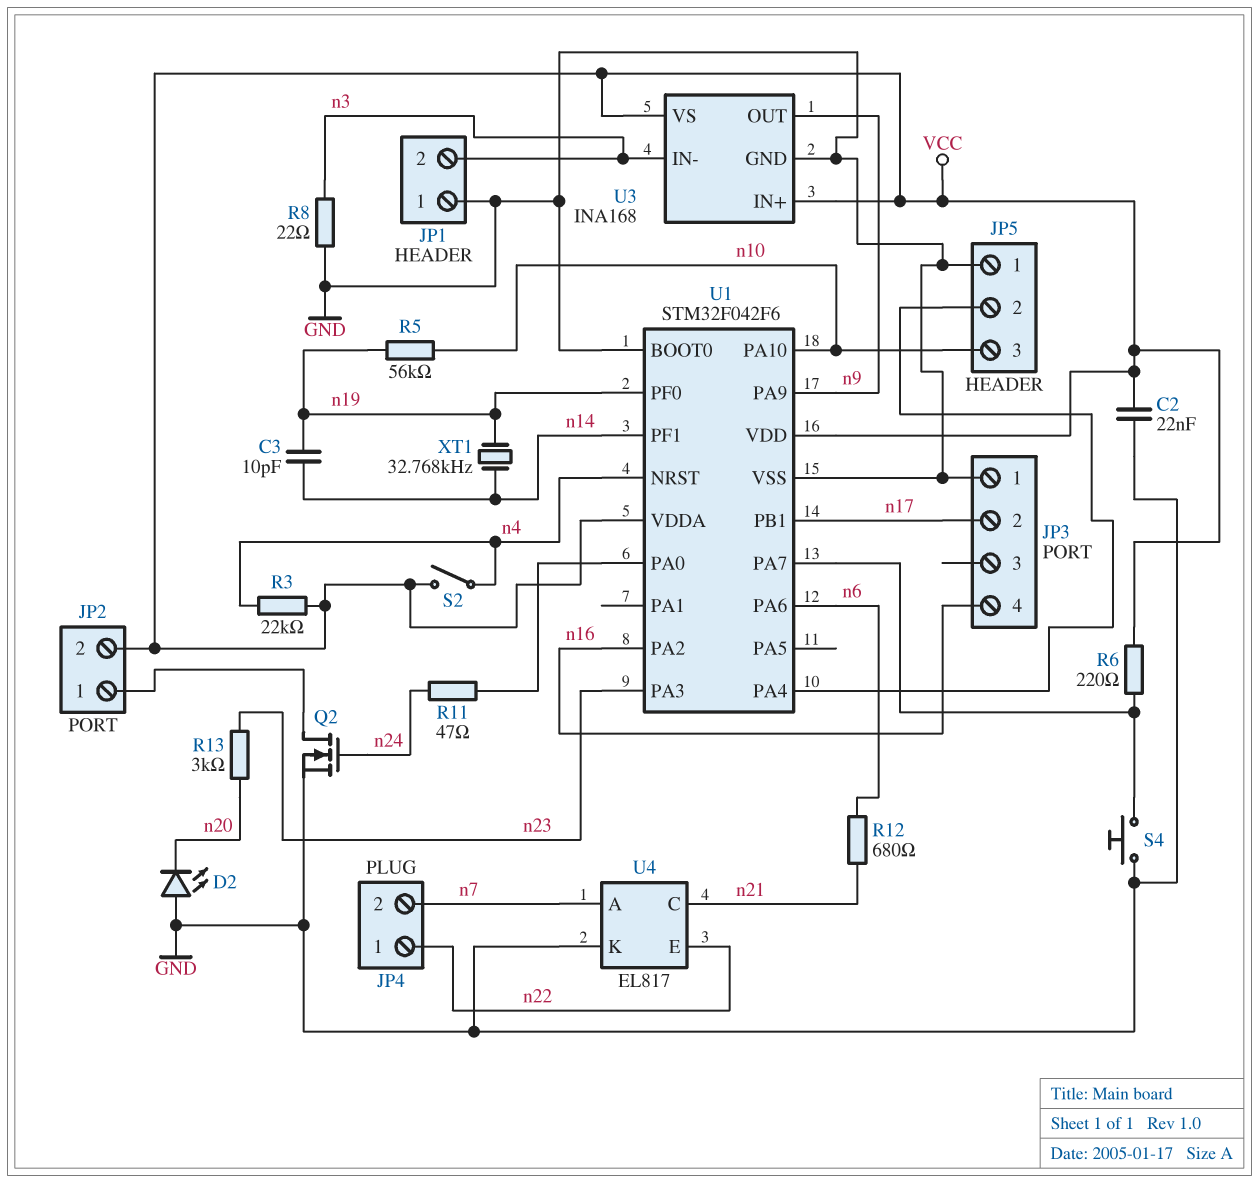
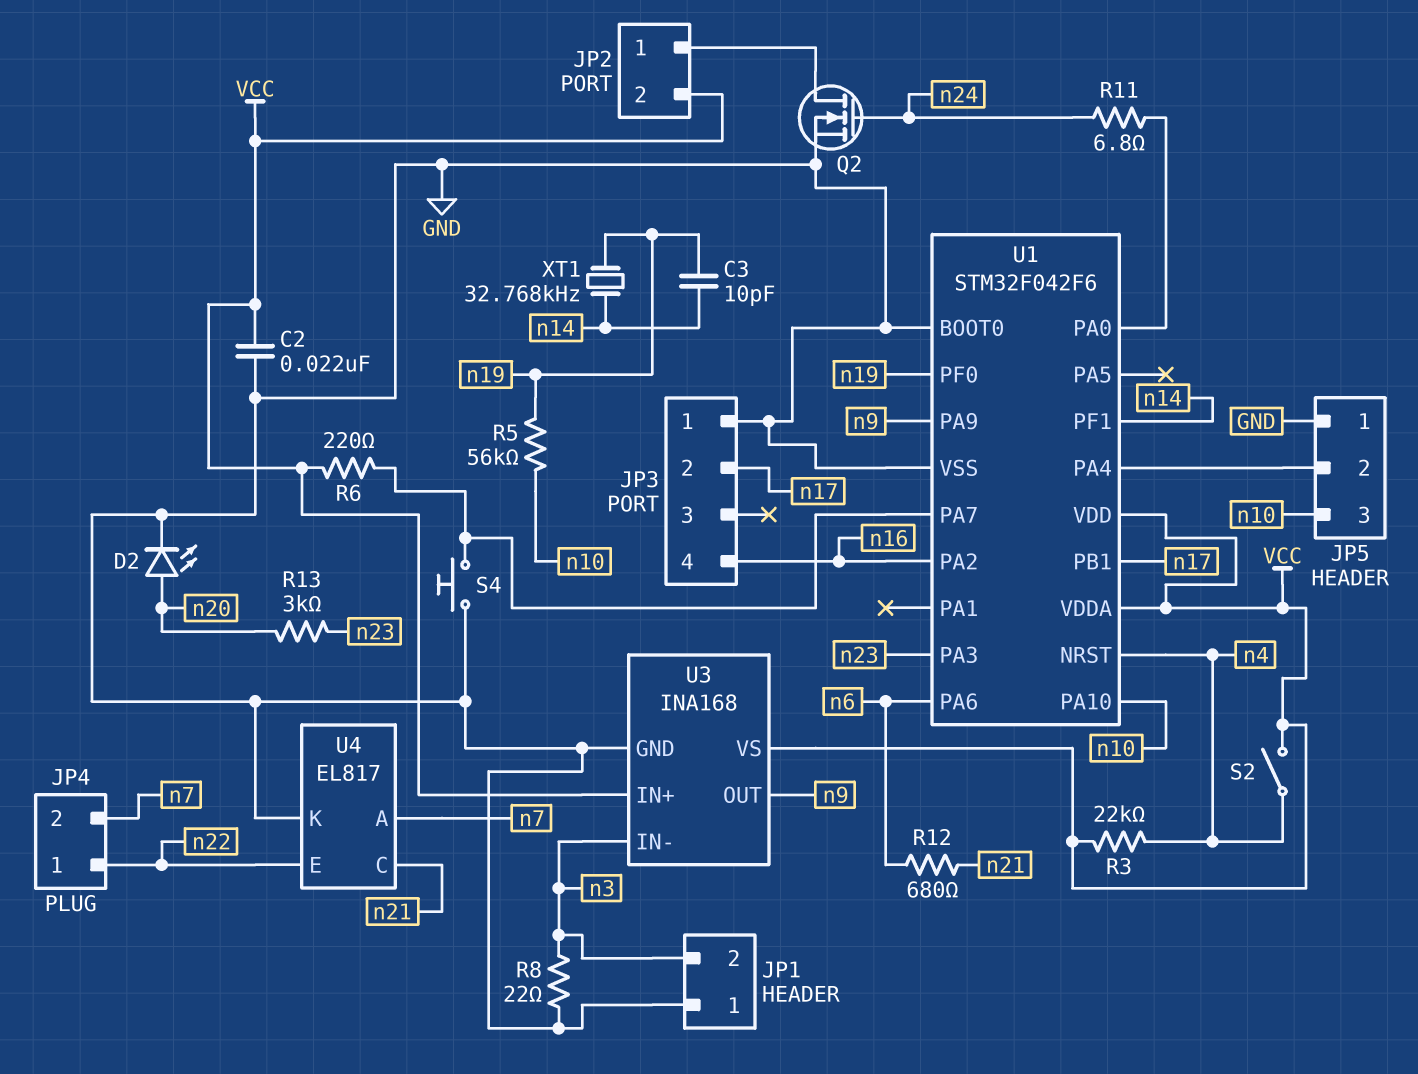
D2: LED (A GND, K n20) -> LED (A n20, K GND)
R11: 47 (U1/PA0, n24) -> 6.8 (U1/PA0, n24)

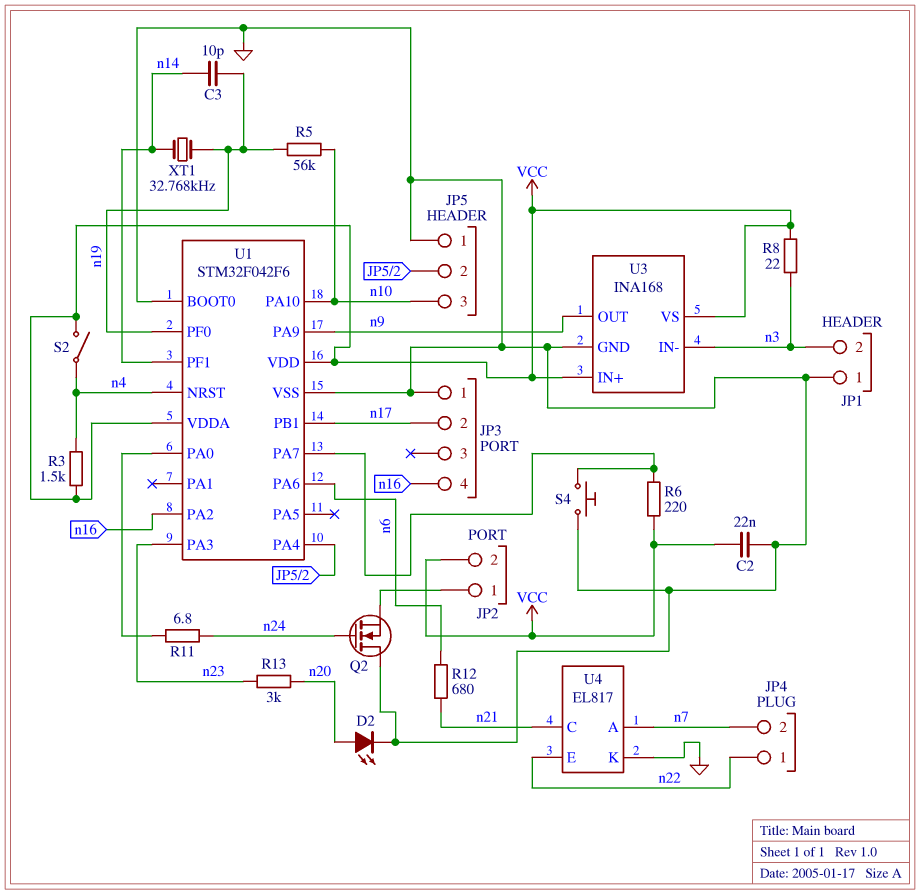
Q2: NMOS (G n24, D JP2/1, S GND) -> NMOS (G n24, D GND, S JP2/1)
R3: 22k (VCC, n4) -> 1.5k (VCC, n4)
R8: 22 (GND, n3) -> 22 (VCC, n3)

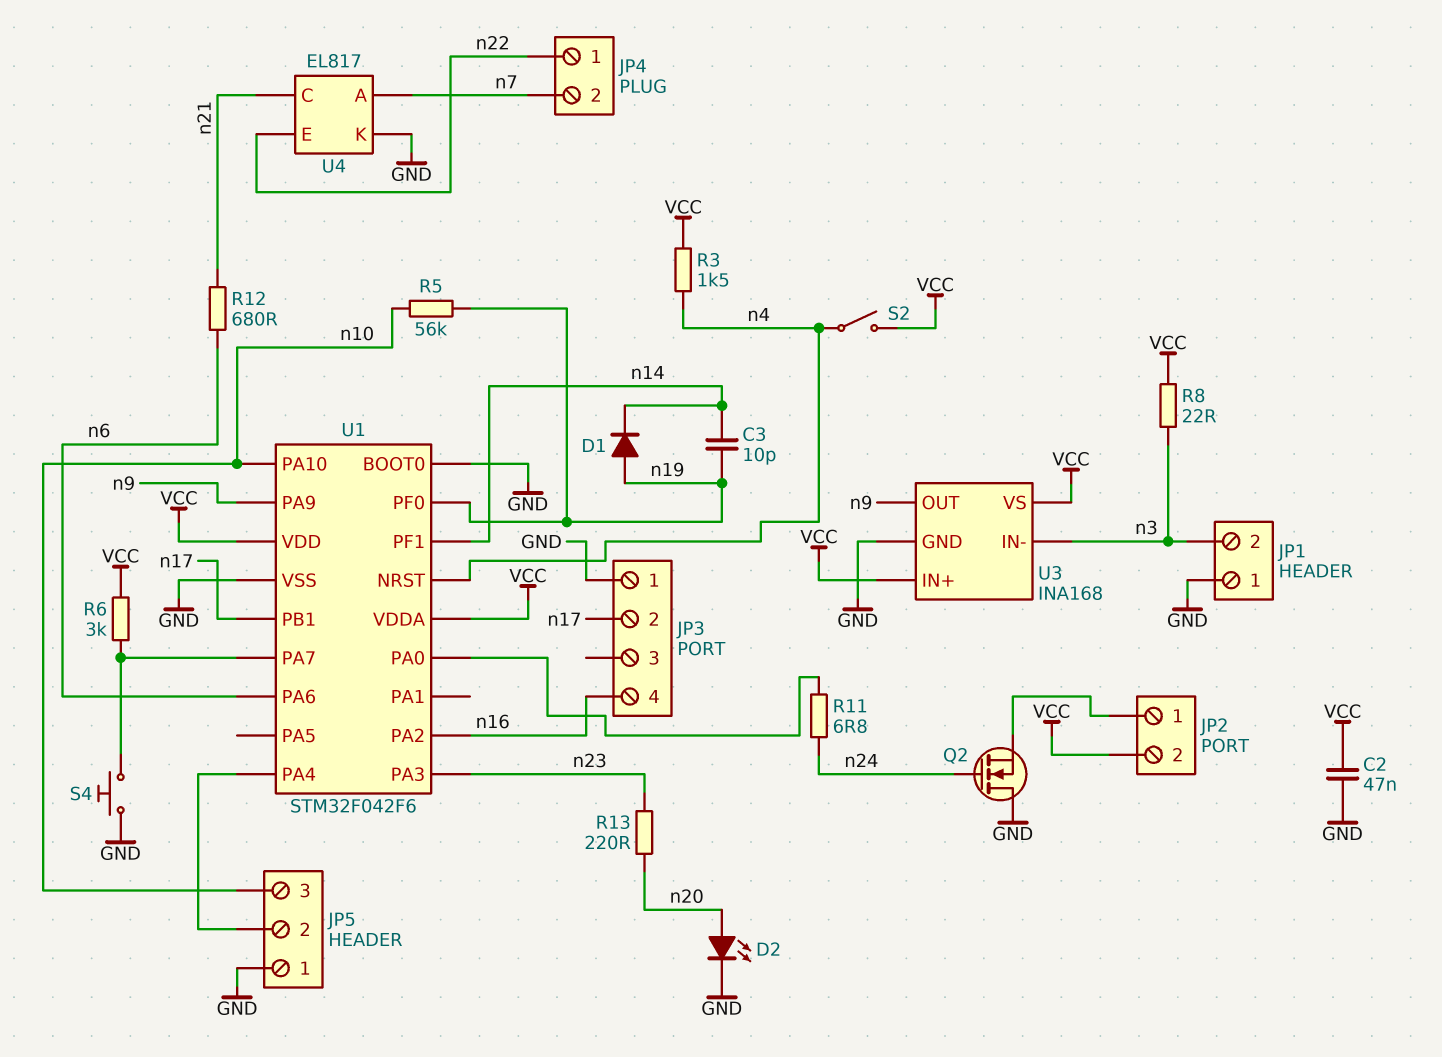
C2: 22nF (GND, VCC) -> 47nF (GND, VCC)
D1: none -> diode (A n19, K n14)
R6: 220 (U1/PA7, VCC) -> 3k (U1/PA7, VCC)
R13: 3k (n20, n23) -> 220 (n20, n23)
XT1: 32.768kHz (n14, n19) -> none

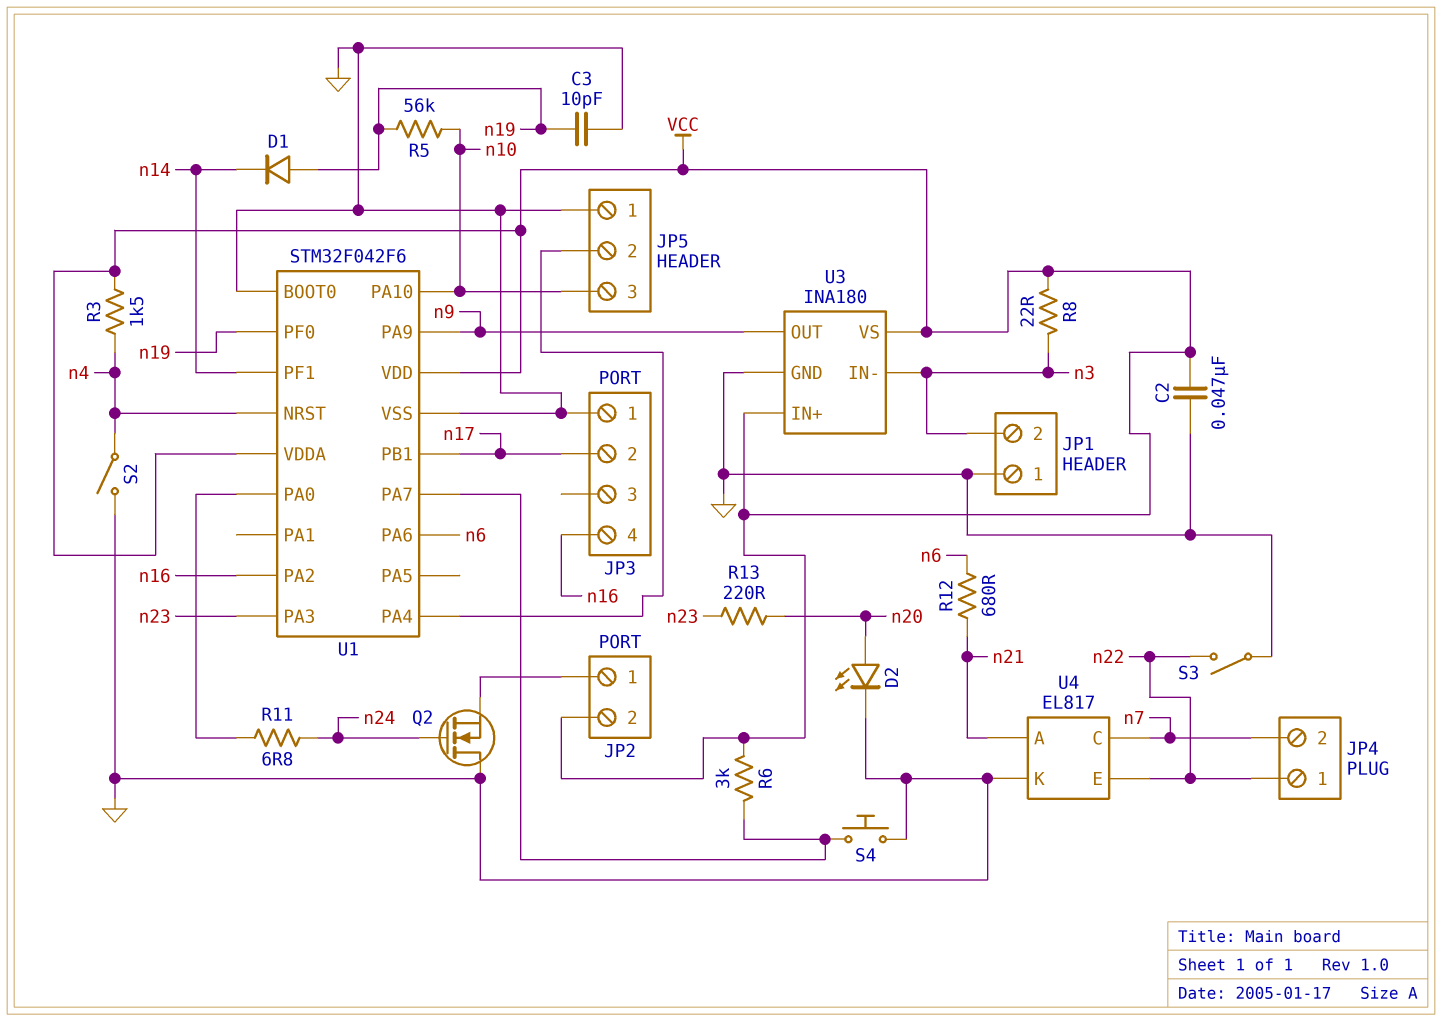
C3: 10pF (n14, n19) -> 10pF (GND, n19)
S2: switch (VCC, n4) -> switch (GND, n4)
S3: none -> switch (GND, n22)
U3: INA168 -> INA180
U4 pin A: n7 -> n21
U4 pin C: n21 -> n7

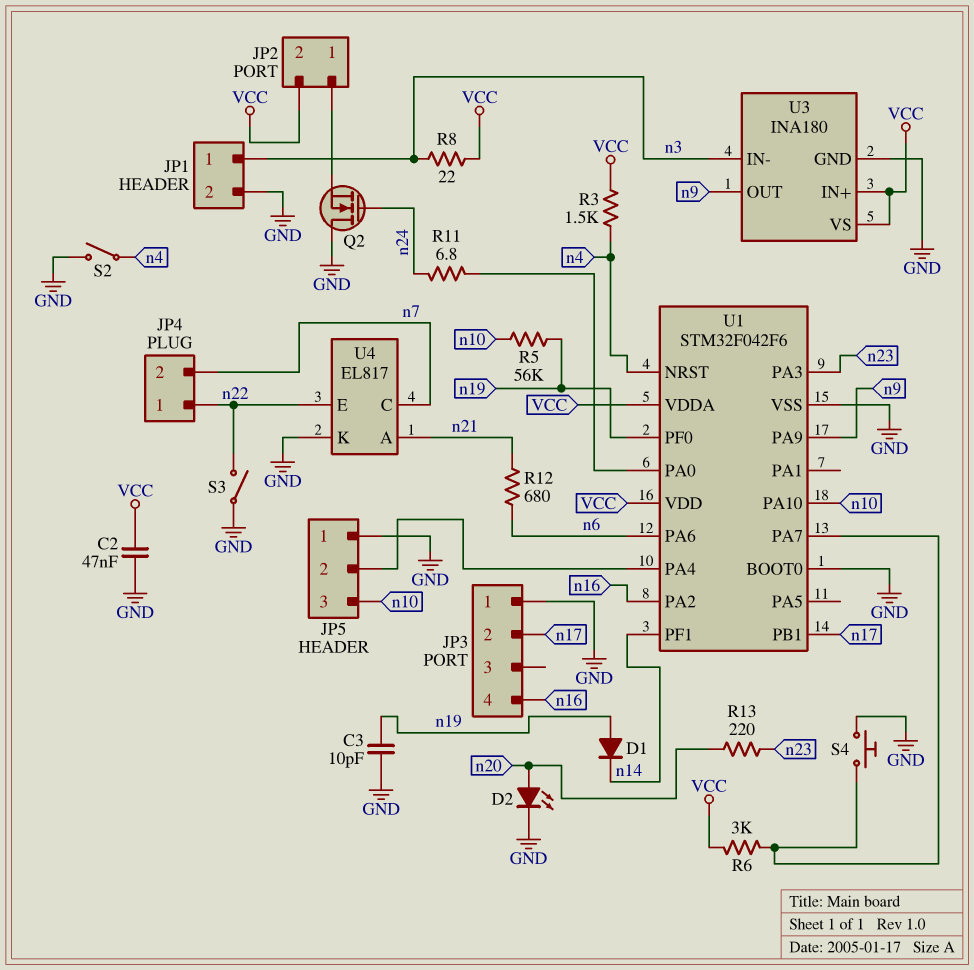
JP1 pin 1: GND -> n3
JP1 pin 2: n3 -> GND

